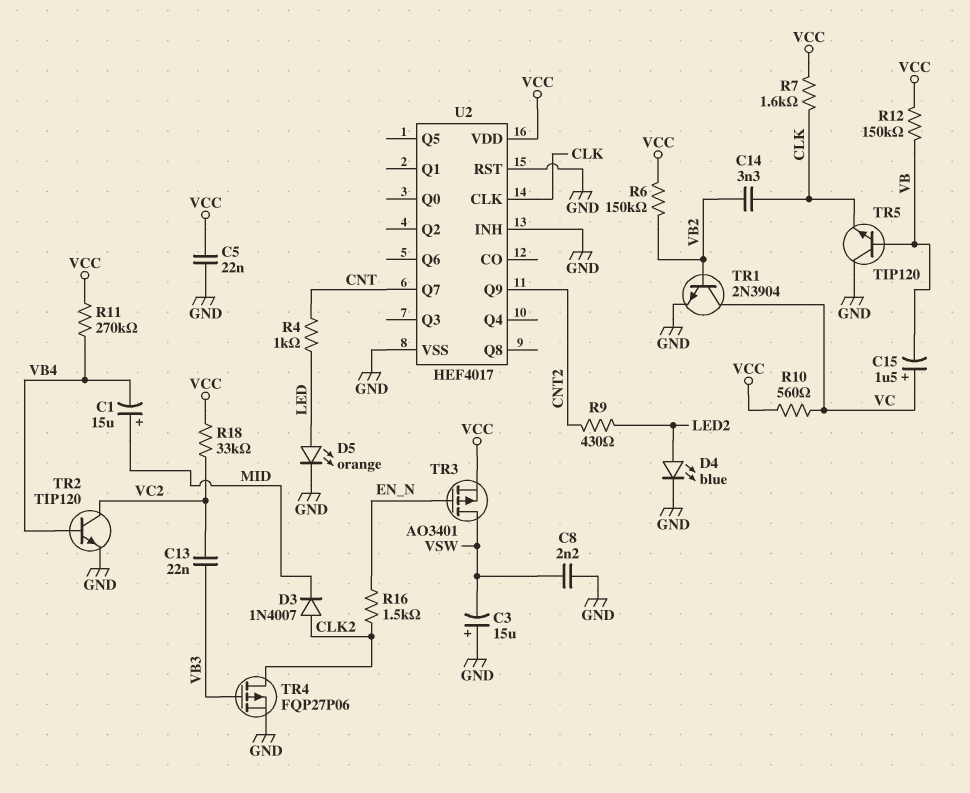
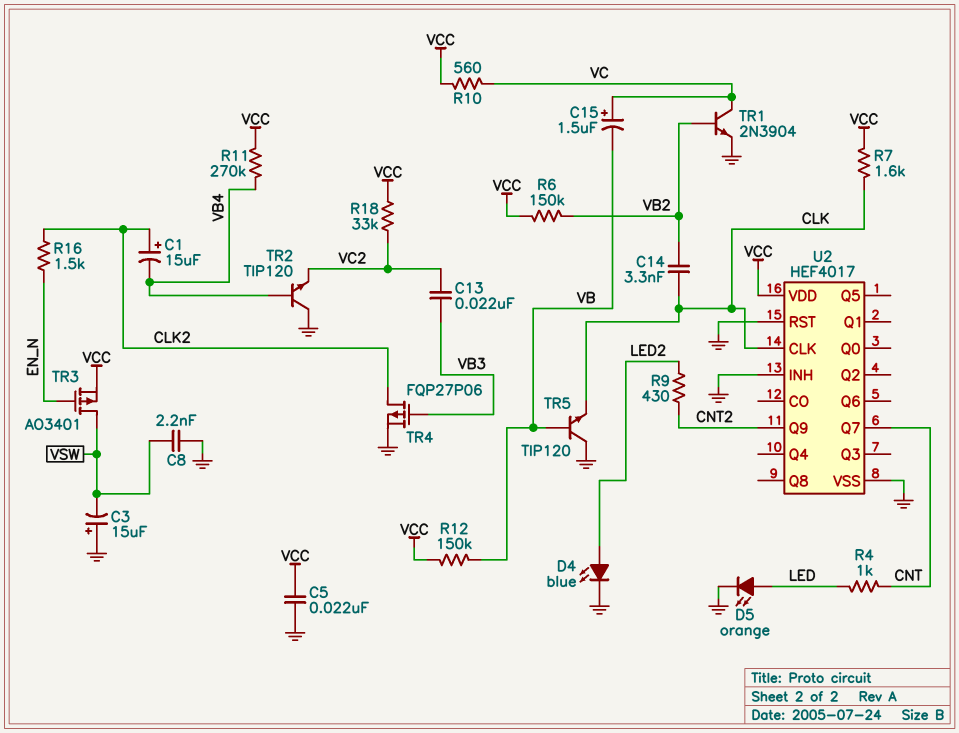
C1: 15uF (plus MID, minus VB4) -> 15uF (plus CLK2, minus VB4)
D3: diode 1N4007 (A CLK2, K MID) -> none
TR2: NPN TIP120 (B VB4, C VC2, E GND) -> NPN TIP120 (B VB4, C GND, E VC2)

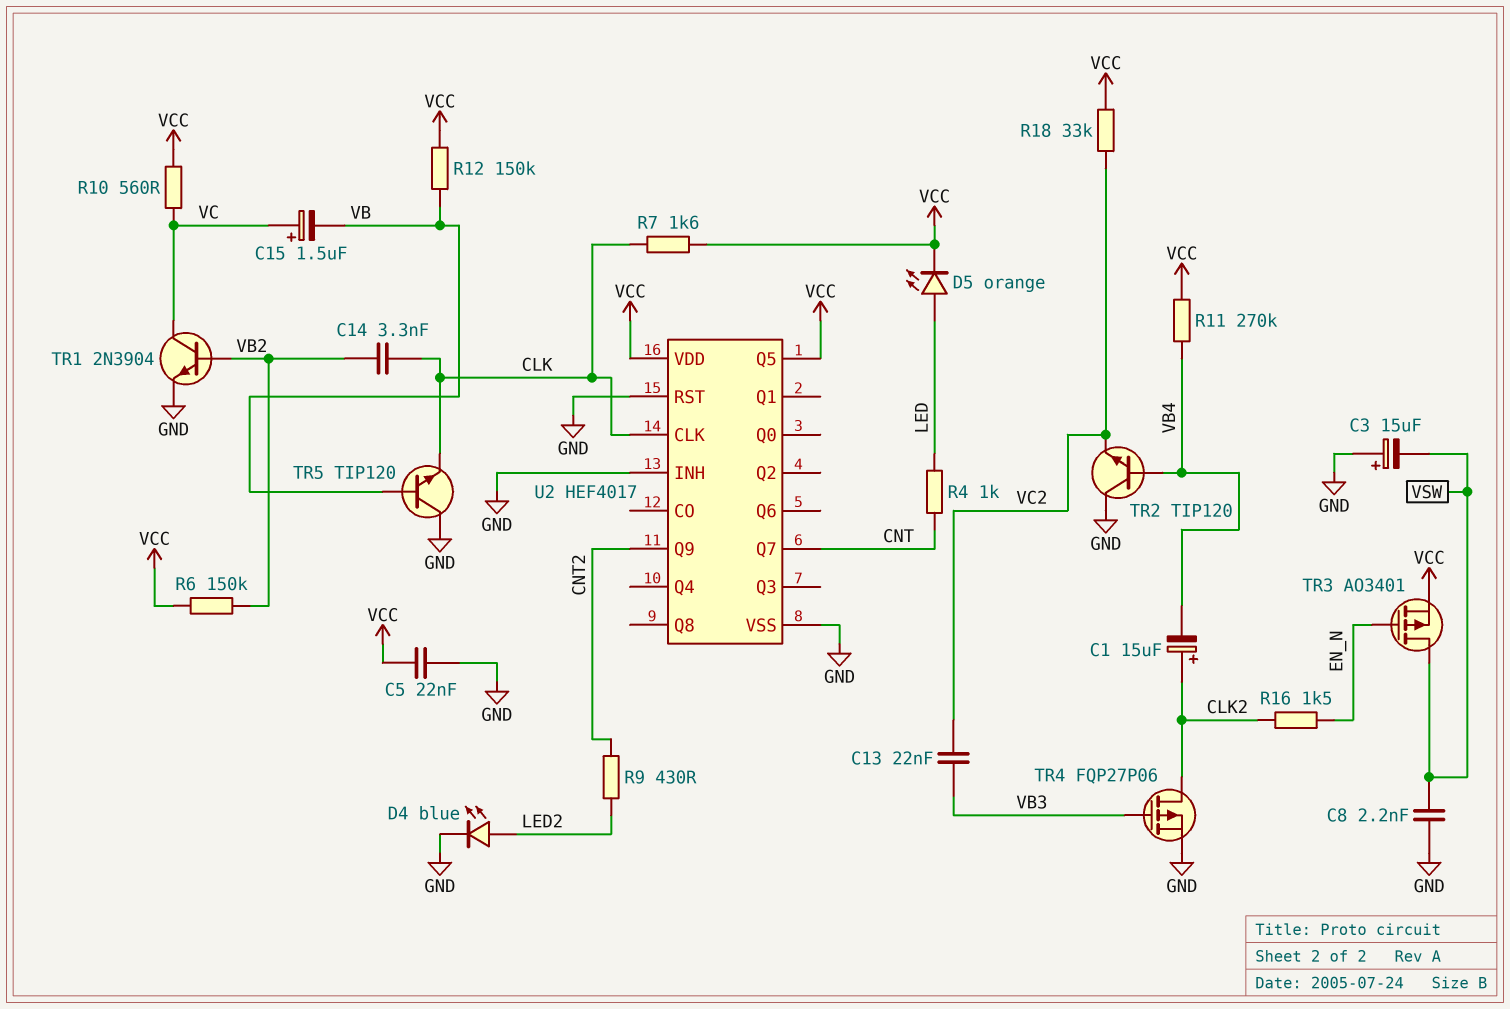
D5: LED orange (A LED, K GND) -> LED orange (A LED, K VCC)
U2 pin Q5: none -> VCC

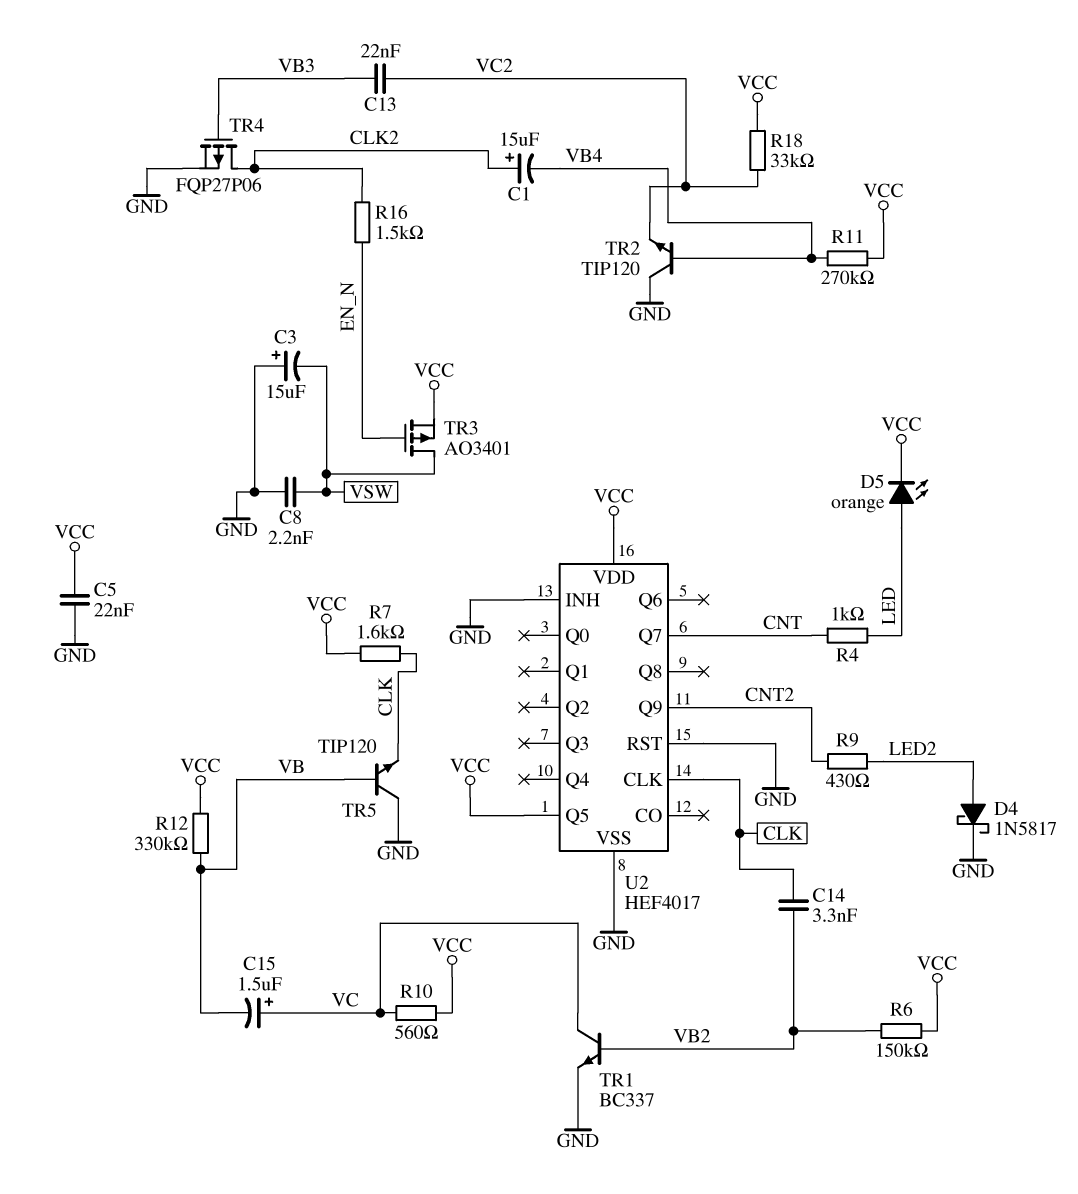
D4: LED blue (A LED2, K GND) -> schottky 1N5817 (A LED2, K GND)
R12: 150k (VB, VCC) -> 330k (VB, VCC)
TR1: NPN 2N3904 (B VB2, C VC, E GND) -> NPN BC337 (B VB2, C VC, E GND)

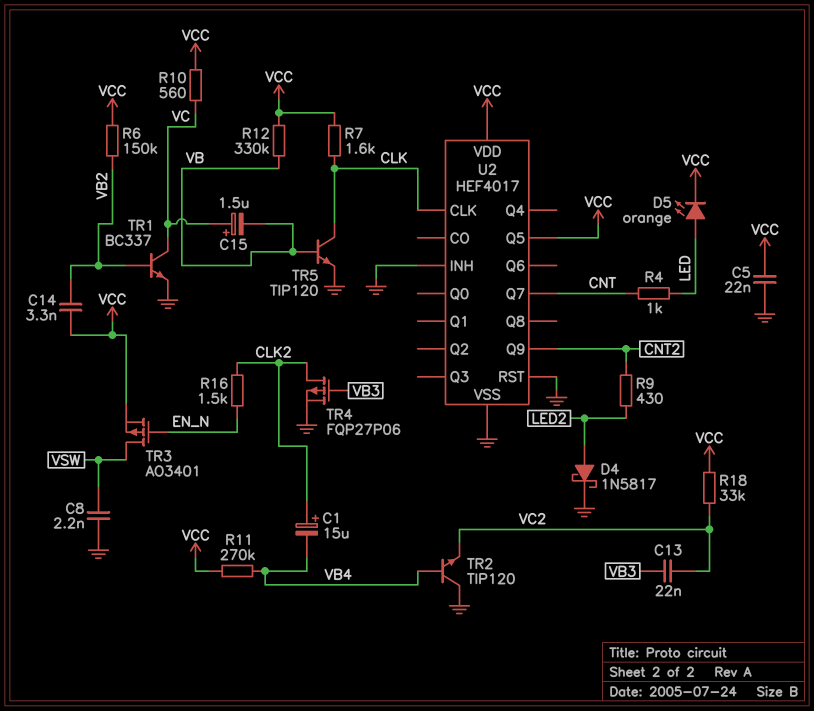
C3: 15uF (plus GND, minus VSW) -> none
C14: 3.3nF (CLK, VB2) -> 3.3nF (VB2, VCC)
TR5: NPN TIP120 (B VB, C GND, E CLK) -> NPN TIP120 (B VB, C CLK, E GND)

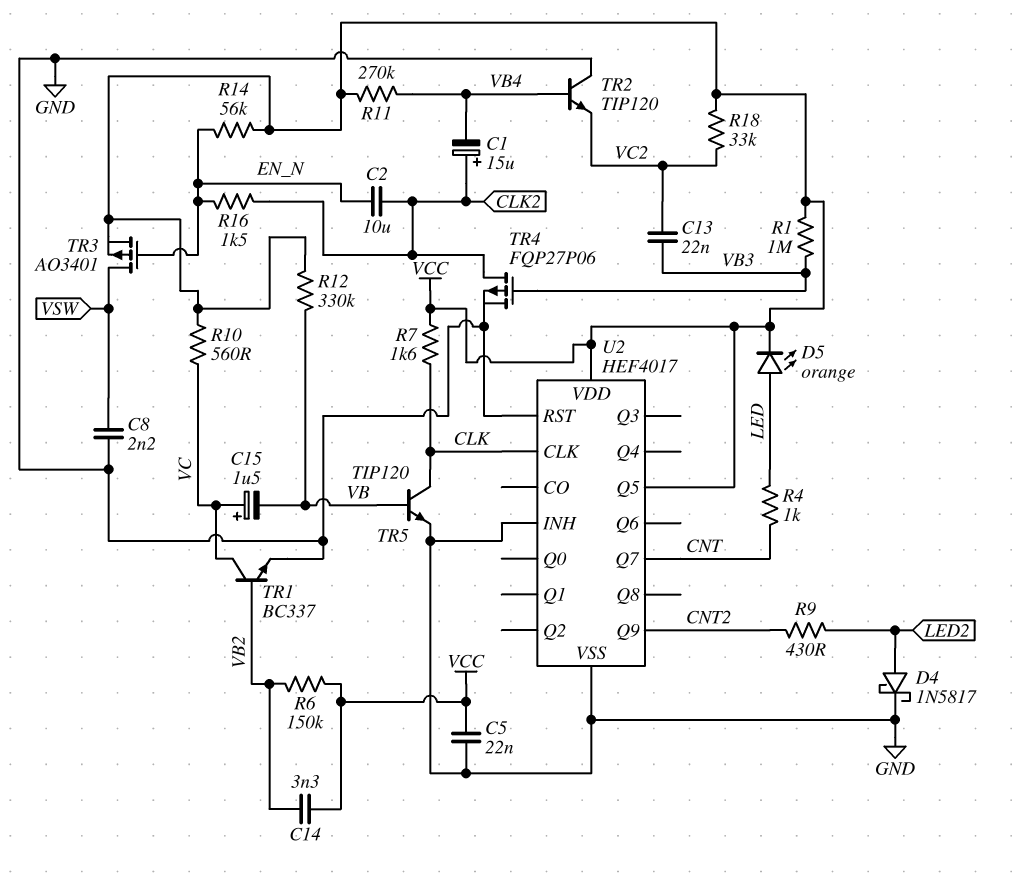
C2: none -> 10uF (CLK2, EN_N)
R1: none -> 1M (VB3, VCC)
R14: none -> 56k (EN_N, VCC)

